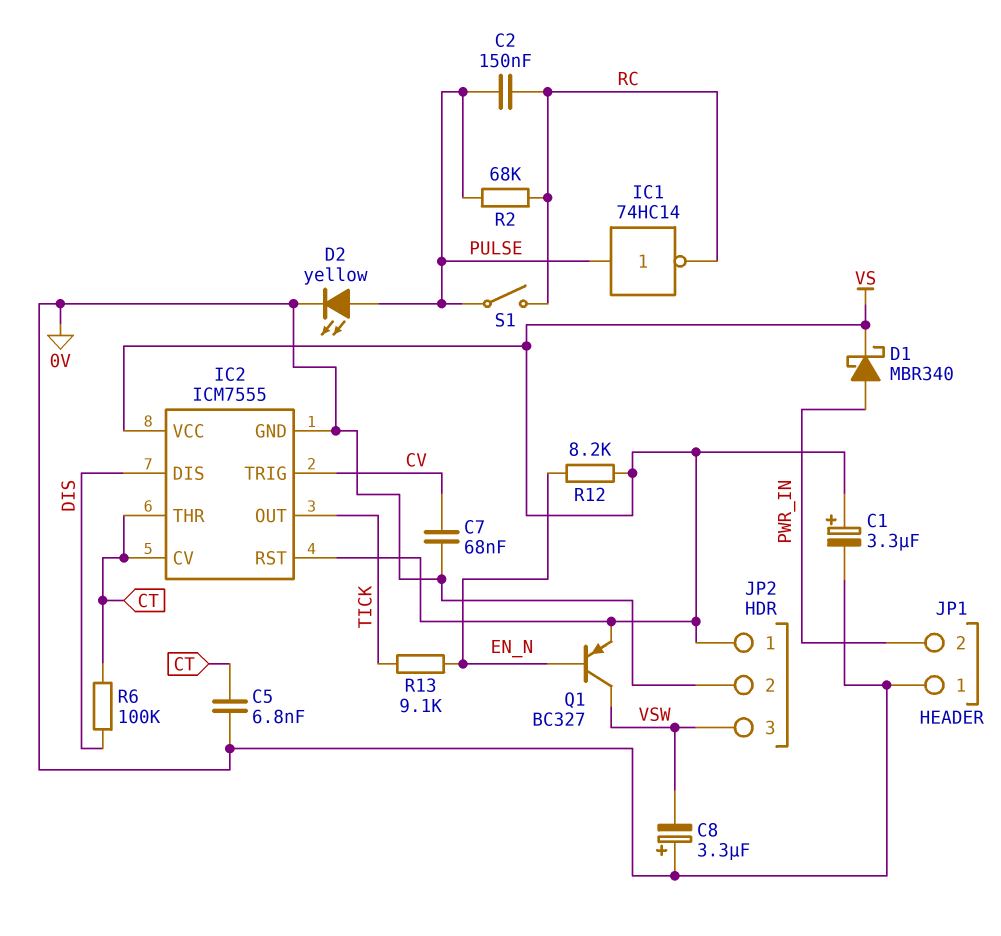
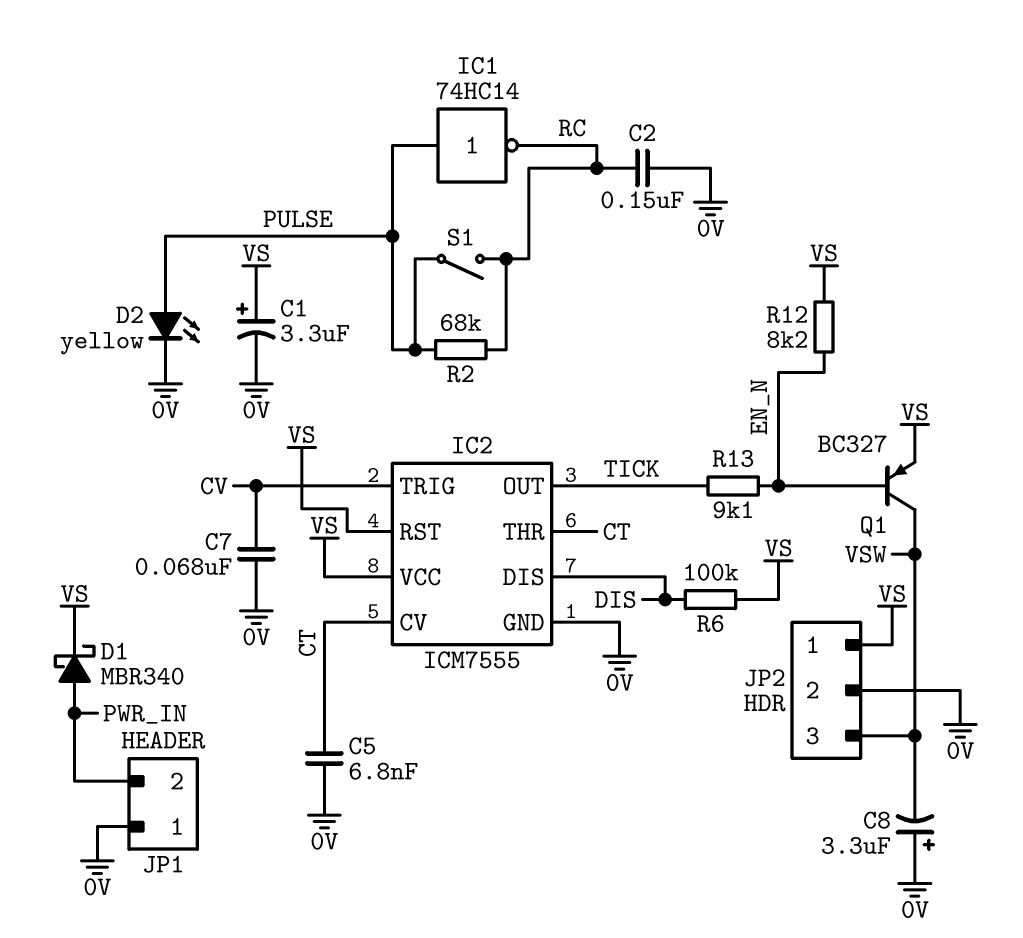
C2: 150nF (PULSE, RC) -> 150nF (0V, RC)
R6: 100k (CT, DIS) -> 100k (DIS, VS)

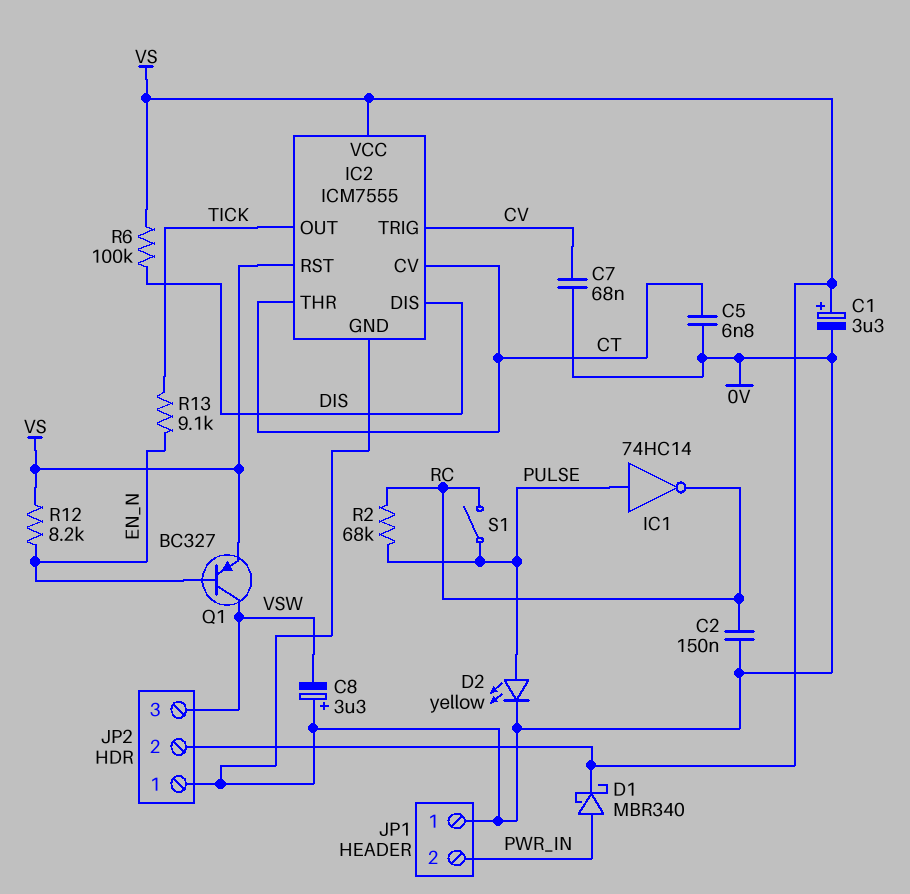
JP2 pin 1: VS -> 0V
JP2 pin 2: 0V -> VS

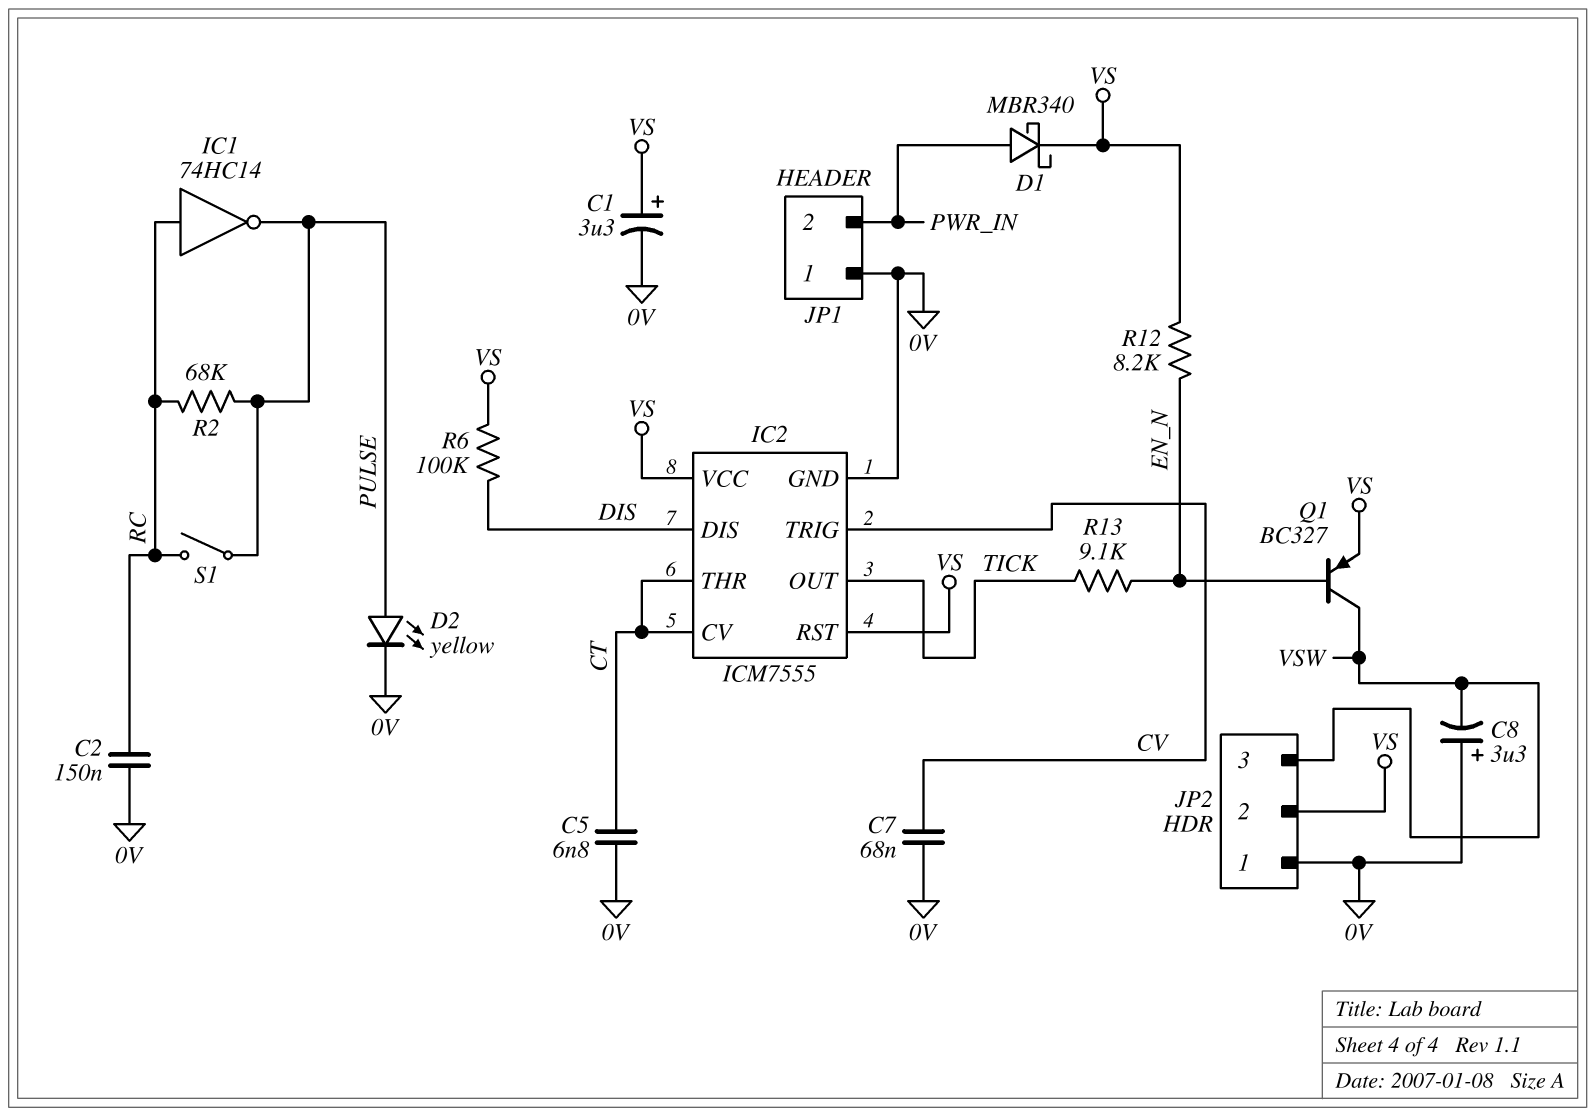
IC1: NOT 74HC14 (in PULSE, out RC) -> NOT 74HC14 (in RC, out PULSE)

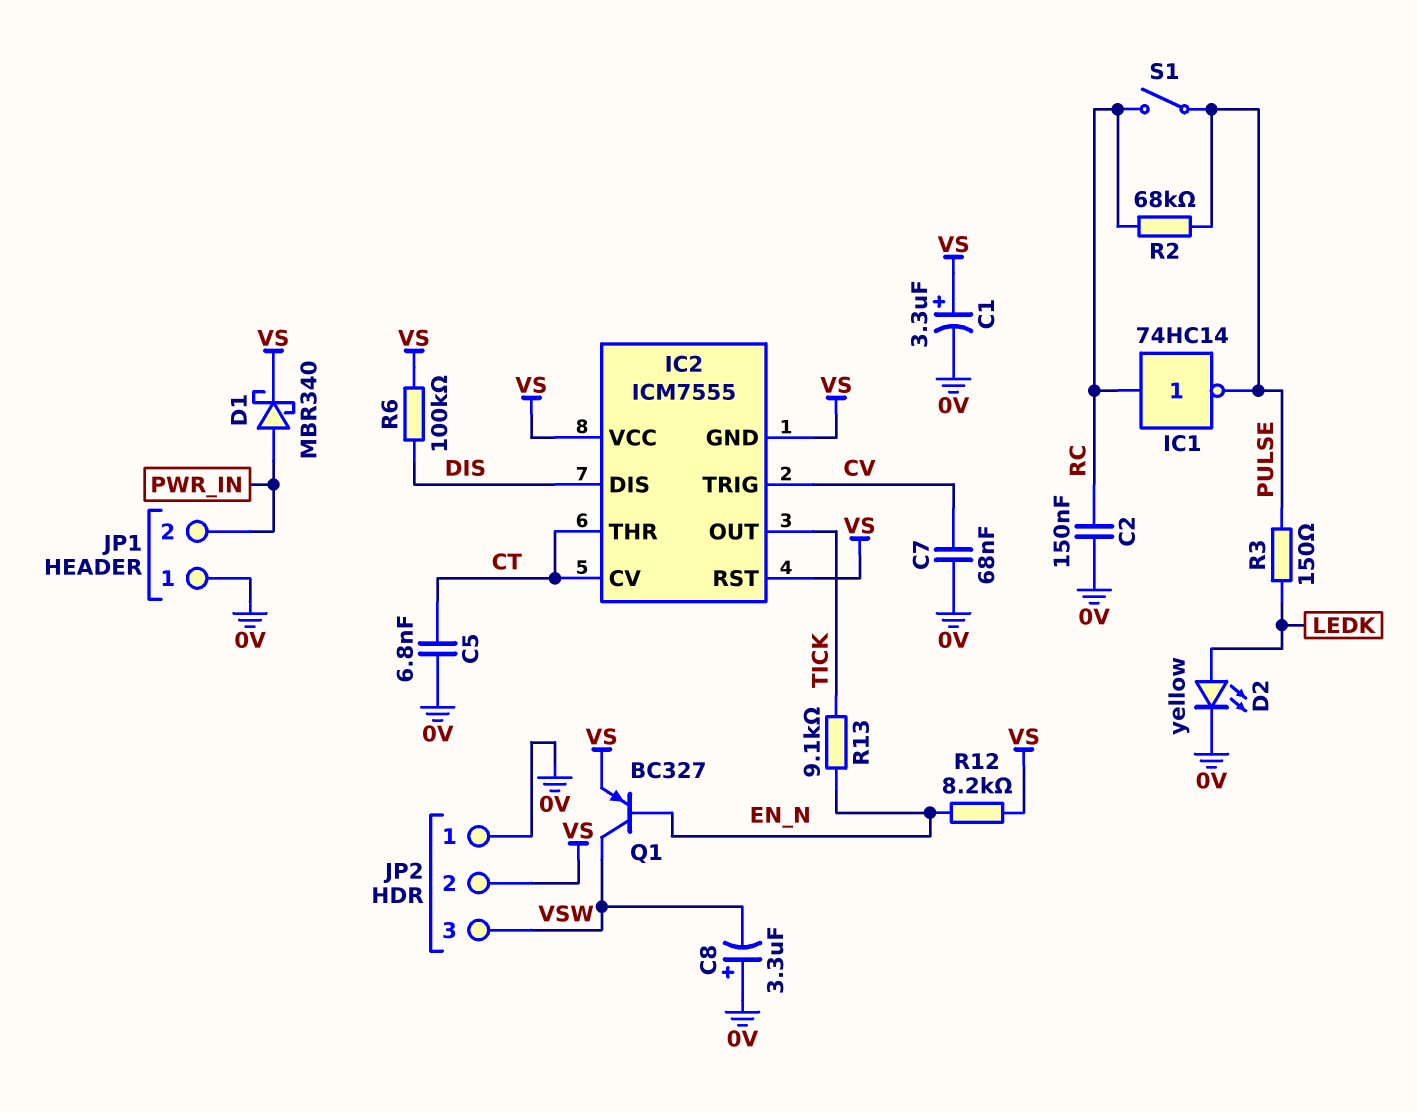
D2: LED yellow (A PULSE, K 0V) -> LED yellow (A LEDK, K 0V)
IC2 pin GND: 0V -> VS
R3: none -> 150 (LEDK, PULSE)

